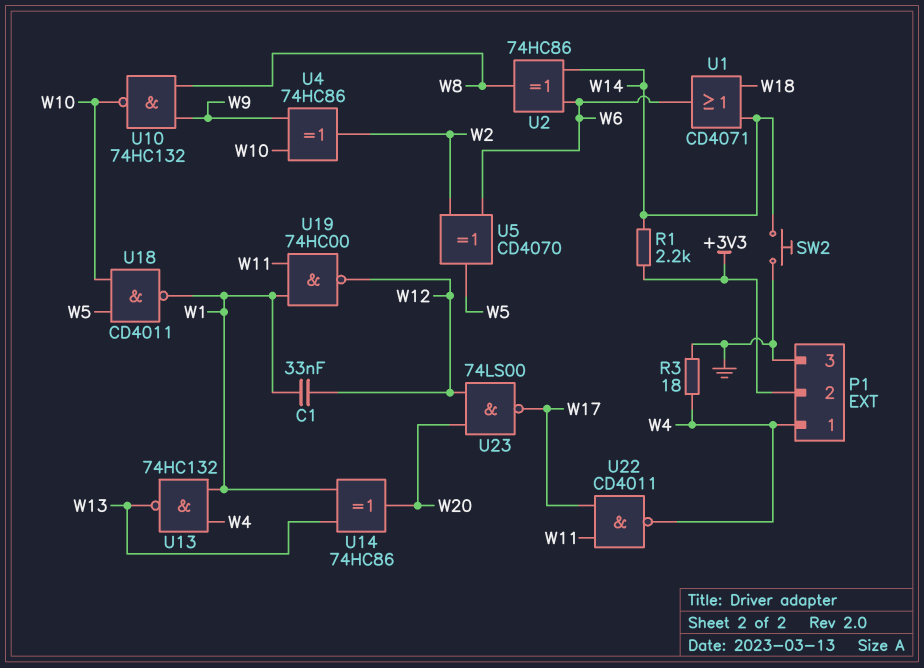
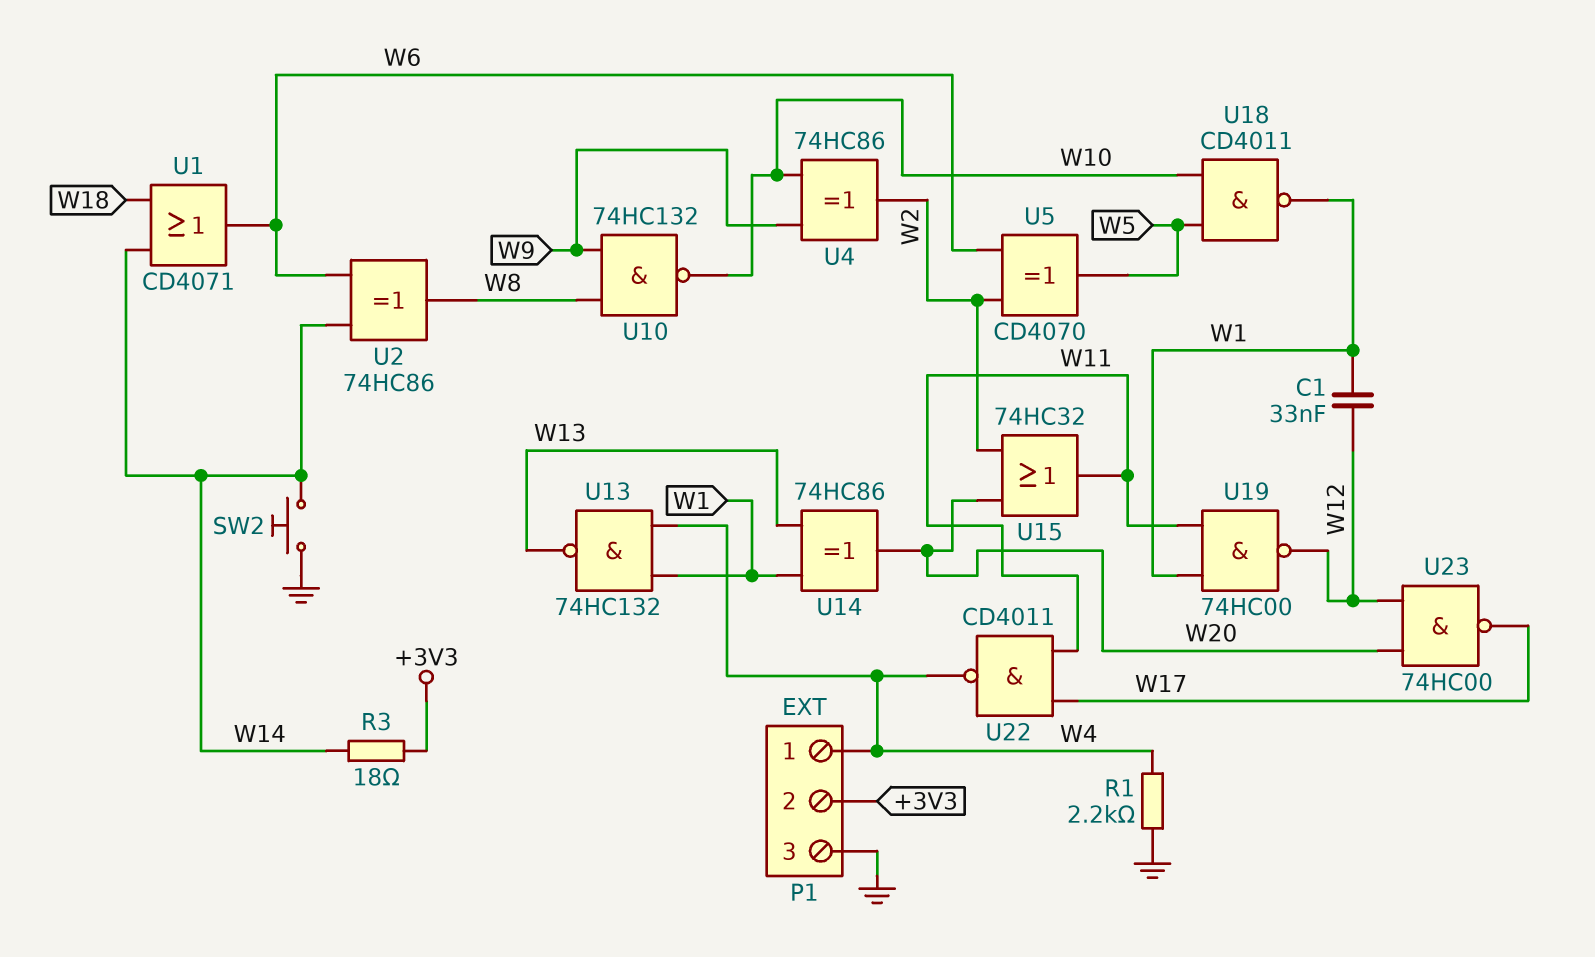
R1: 2.2k (+3V3, W14) -> 2.2k (GND, W4)
R3: 18 (GND, W4) -> 18 (+3V3, W14)
U15: none -> OR 74HC32 (in W2, in W20, out W11)
U23: NAND 74LS00 (in W12, in W20, out W17) -> NAND 74HC00 (in W12, in W20, out W17)

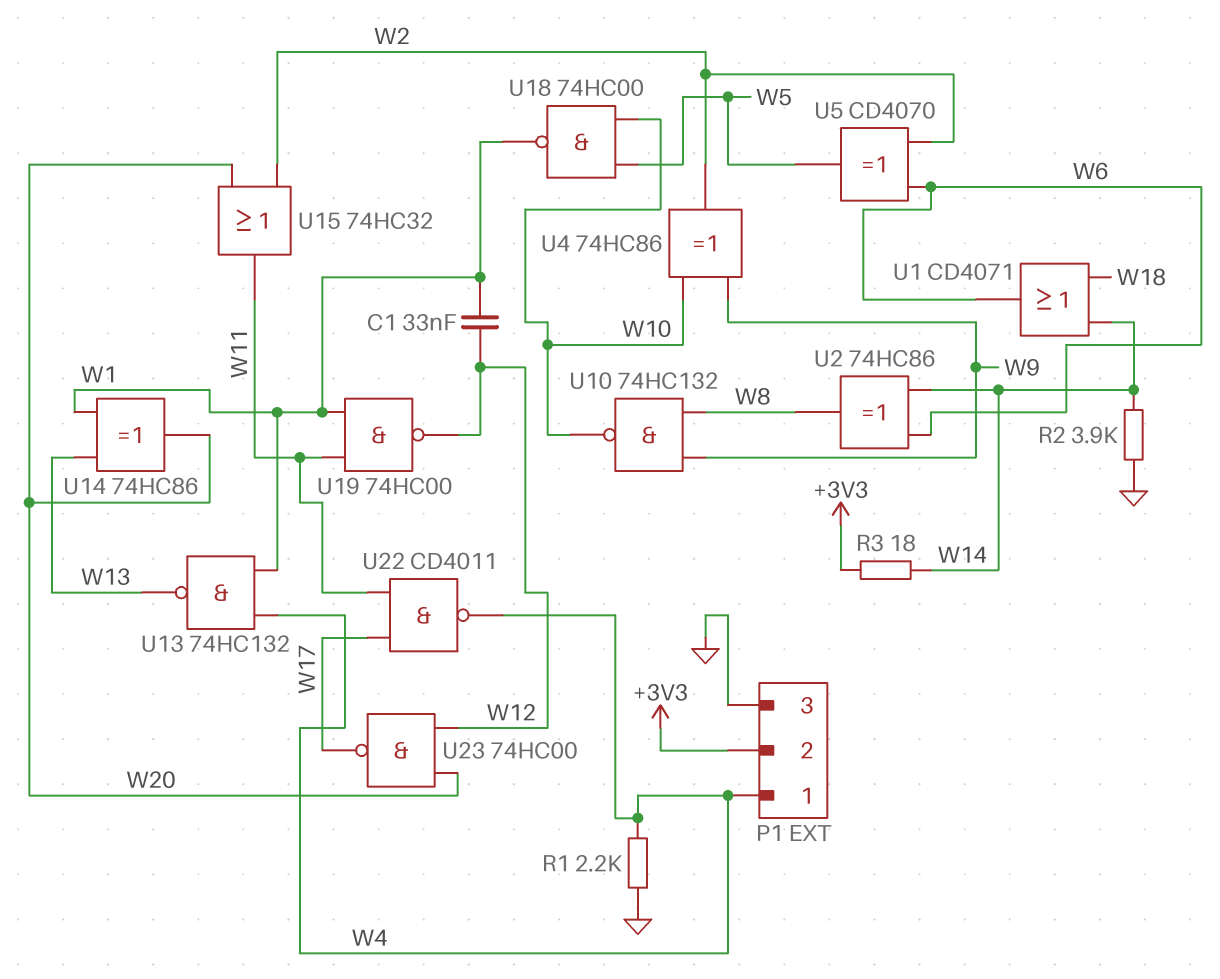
R2: none -> 3.9k (GND, W14)
SW2: button (GND, W14) -> none
U18: NAND CD4011 (in W5, in W10, out W1) -> NAND 74HC00 (in W5, in W10, out W1)

